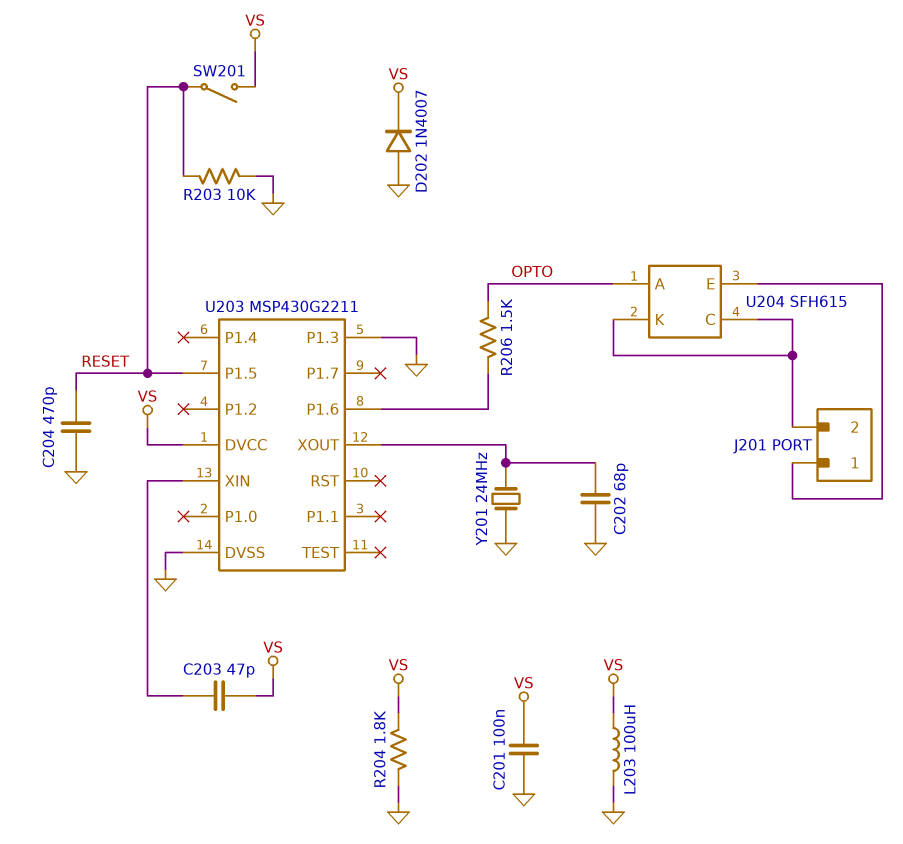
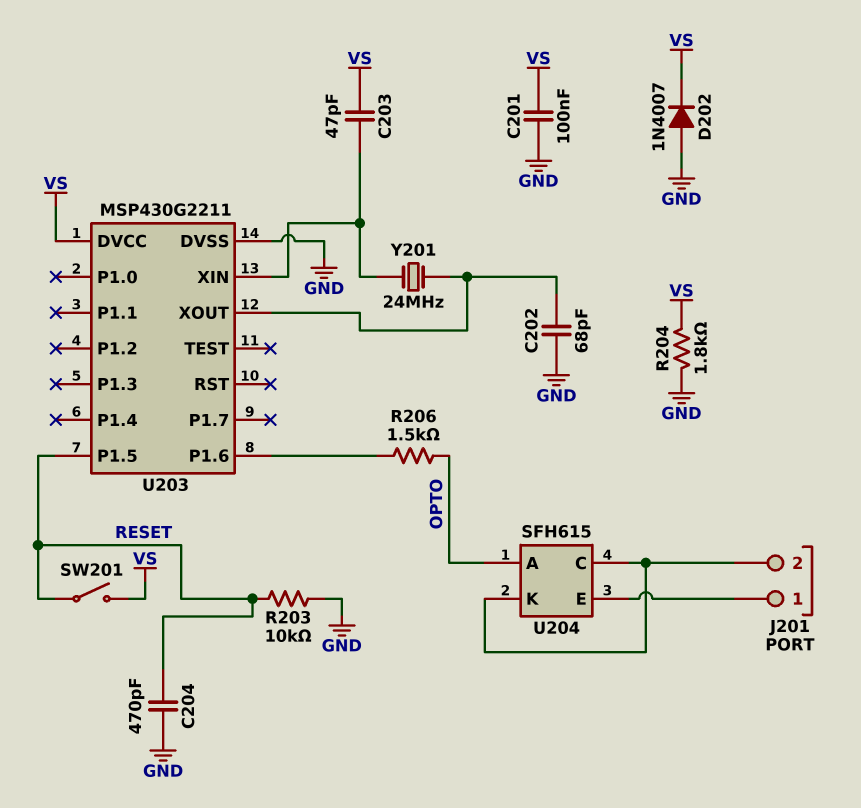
L203: 100uH (GND, VS) -> none
U203 pin P1.3: GND -> none
Y201: 24MHz (GND, U203/XOUT) -> 24MHz (U203/XIN, U203/XOUT)

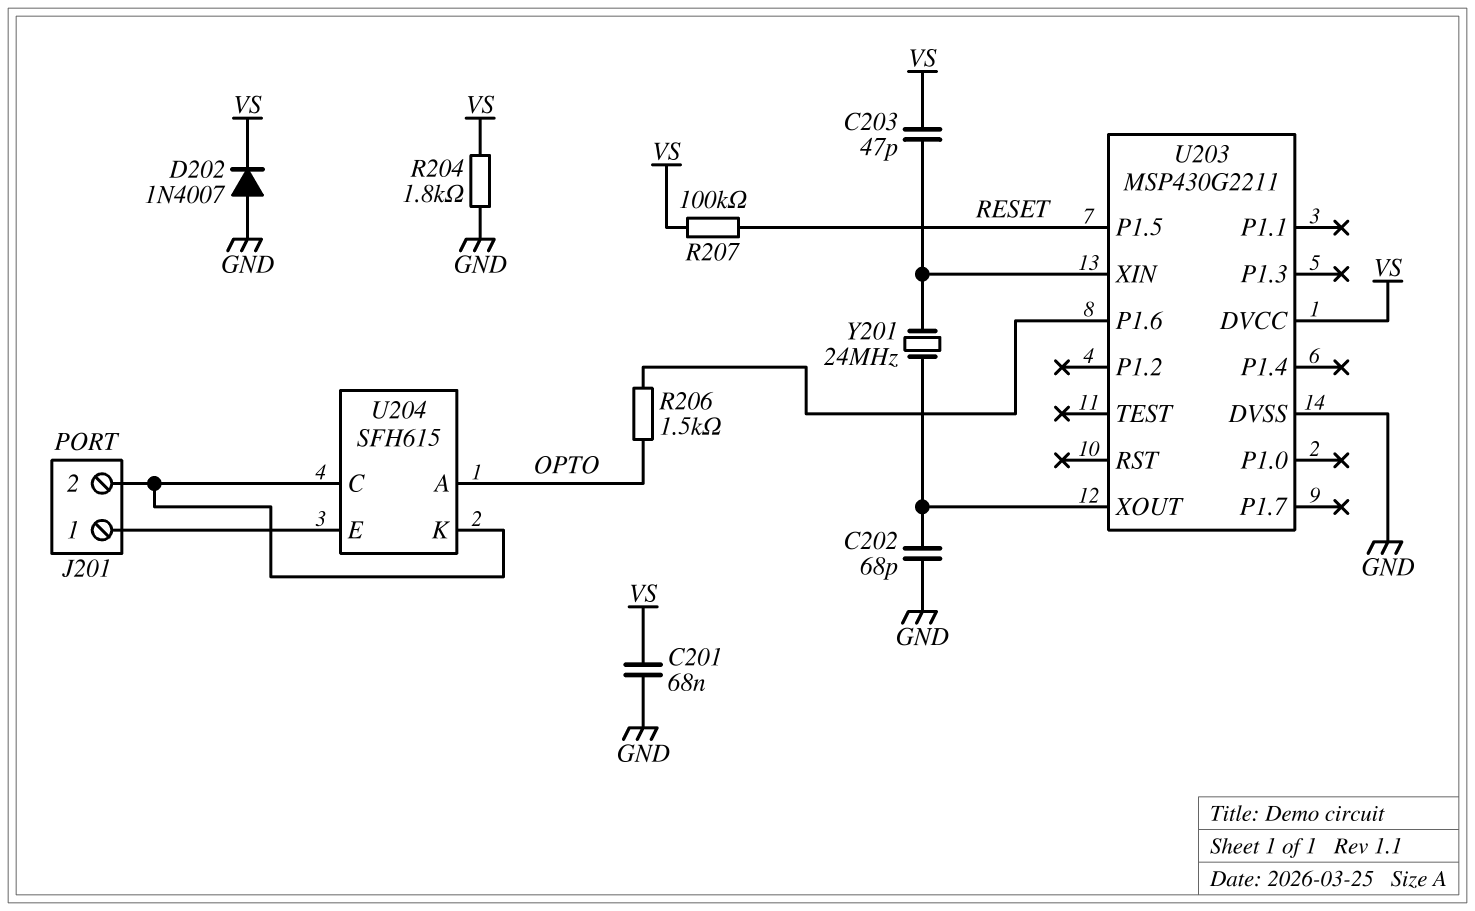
C201: 100nF (GND, VS) -> 68nF (GND, VS)
C204: 470pF (GND, RESET) -> none
R203: 10k (GND, RESET) -> none
R207: none -> 100k (RESET, VS)
SW201: switch (RESET, VS) -> none

